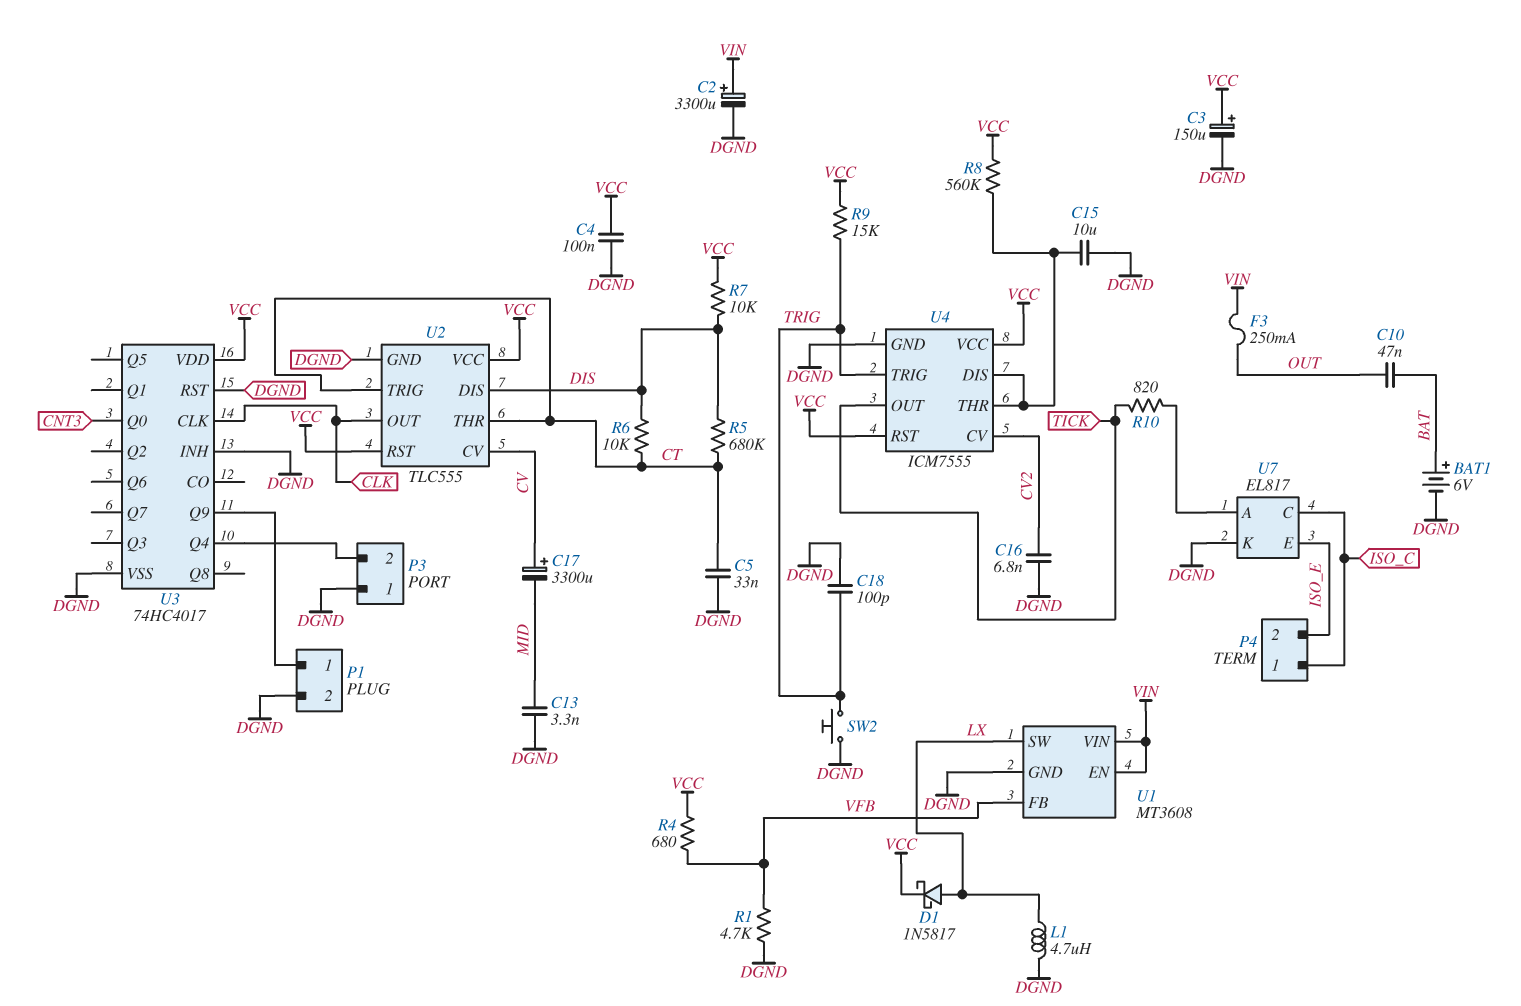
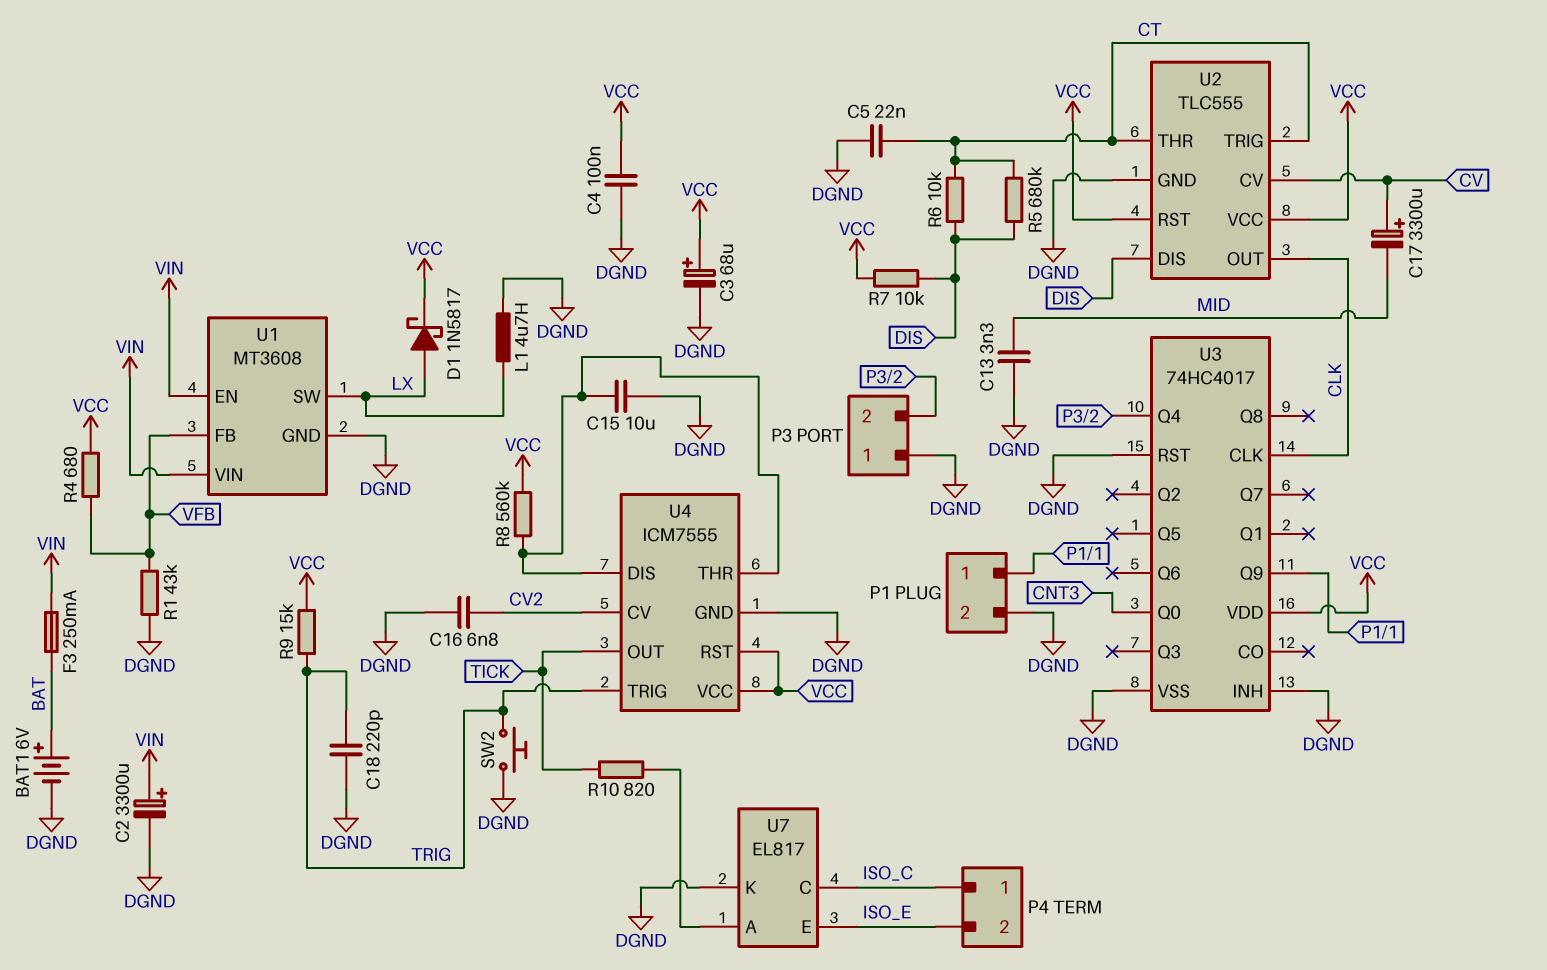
C3: 150uF (plus VCC, minus DGND) -> 68uF (plus VCC, minus DGND)
C5: 33nF (CT, DGND) -> 22nF (CT, DGND)
C10: 47nF (BAT, OUT) -> none
C18: 100pF (DGND, TRIG) -> 220pF (DGND, TRIG)
F3: 250mA (OUT, VIN) -> 250mA (BAT, VIN)
R1: 4.7k (DGND, VFB) -> 43k (DGND, VFB)

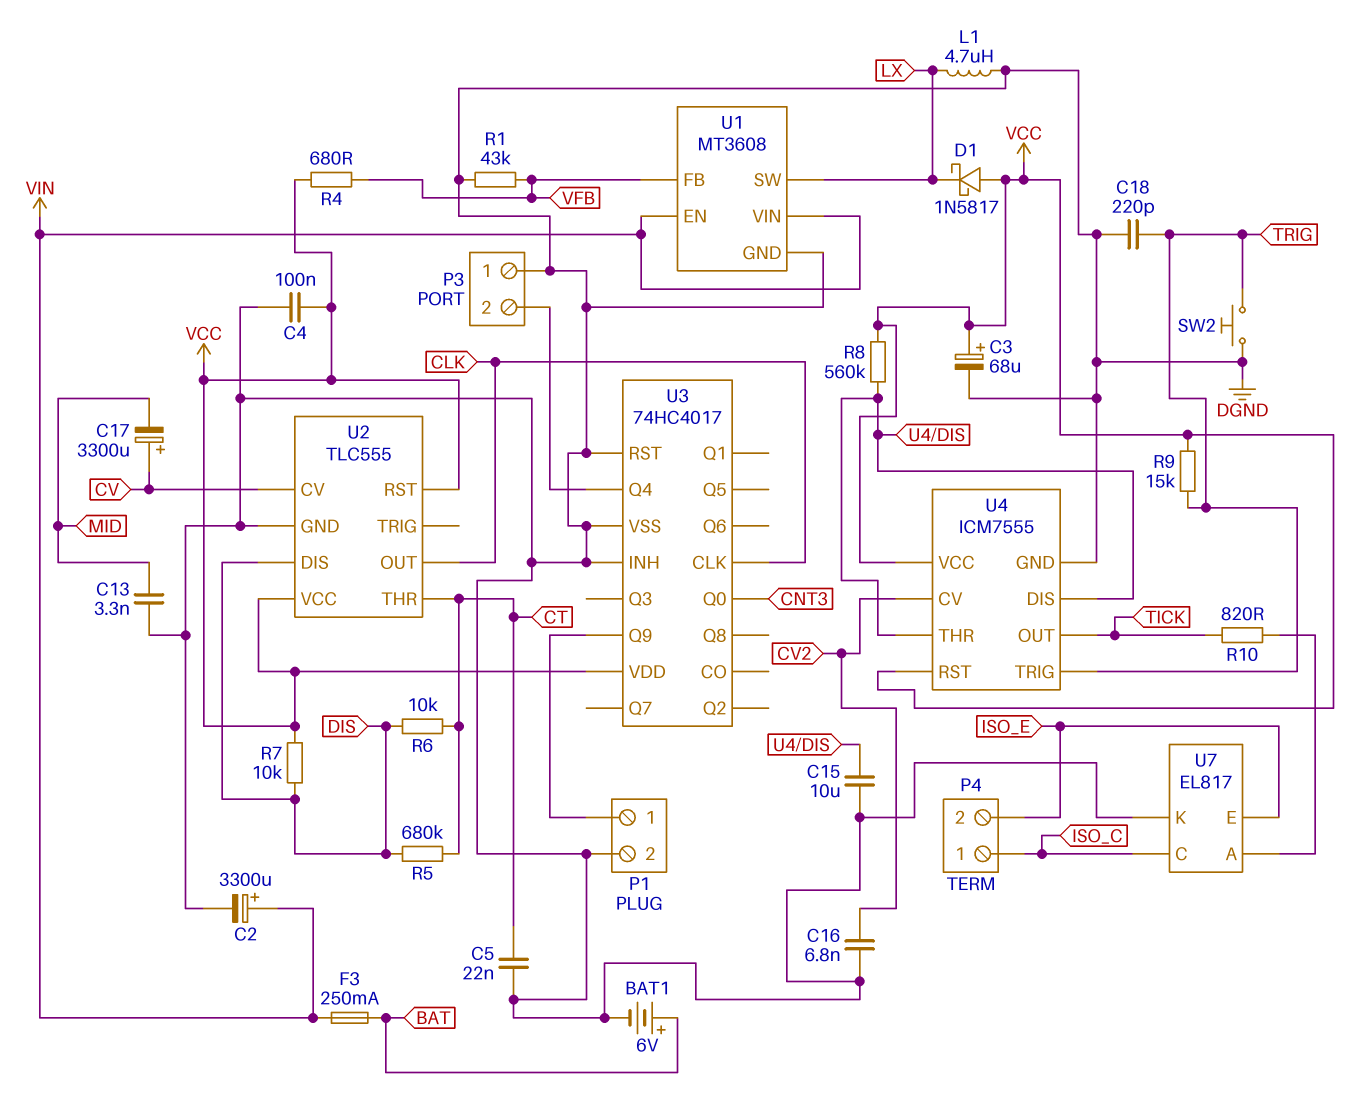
D1: schottky 1N5817 (A LX, K VCC) -> schottky 1N5817 (A VCC, K LX)
U2 pin TRIG: CT -> none

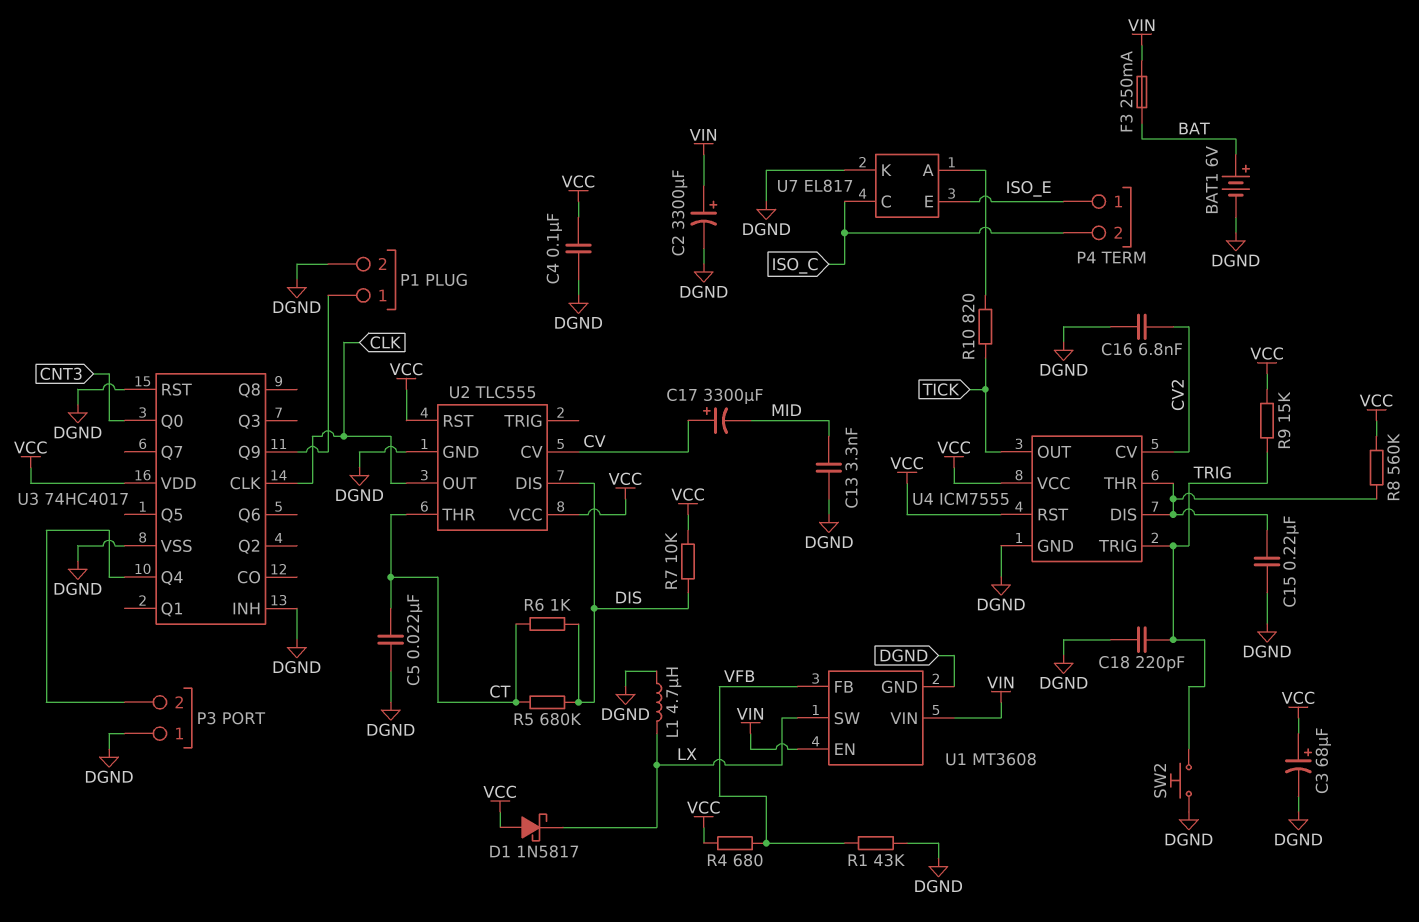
C15: 10uF (DGND, U4/DIS) -> 220nF (DGND, U4/DIS)
P4 pin 1: ISO_C -> ISO_E
P4 pin 2: ISO_E -> ISO_C
R6: 10k (CT, DIS) -> 1k (CT, DIS)

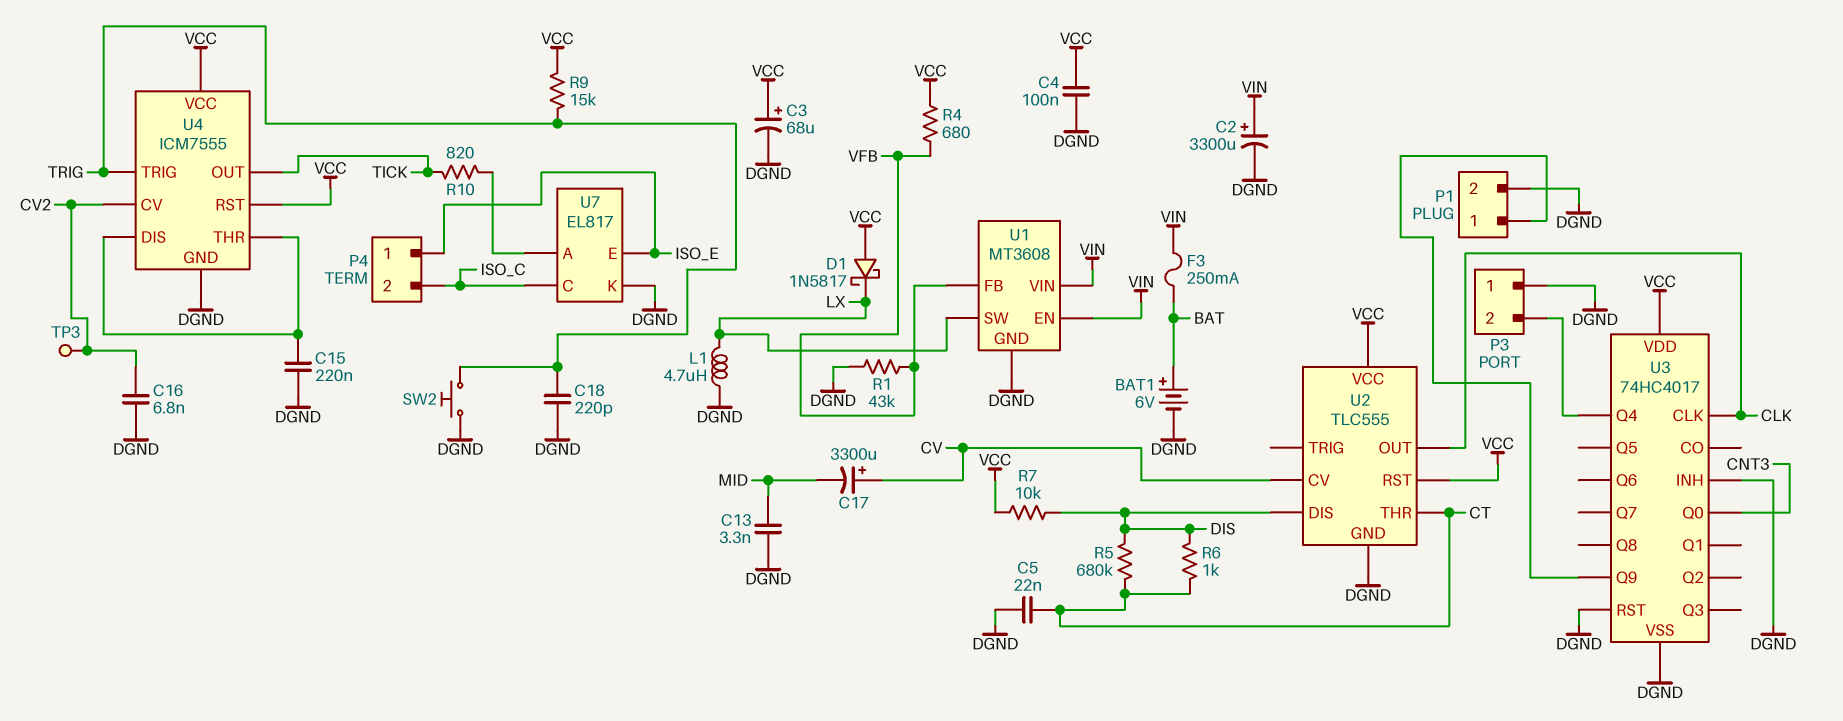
R8: 560k (U4/DIS, VCC) -> none
TP3: none -> test point (CV2)

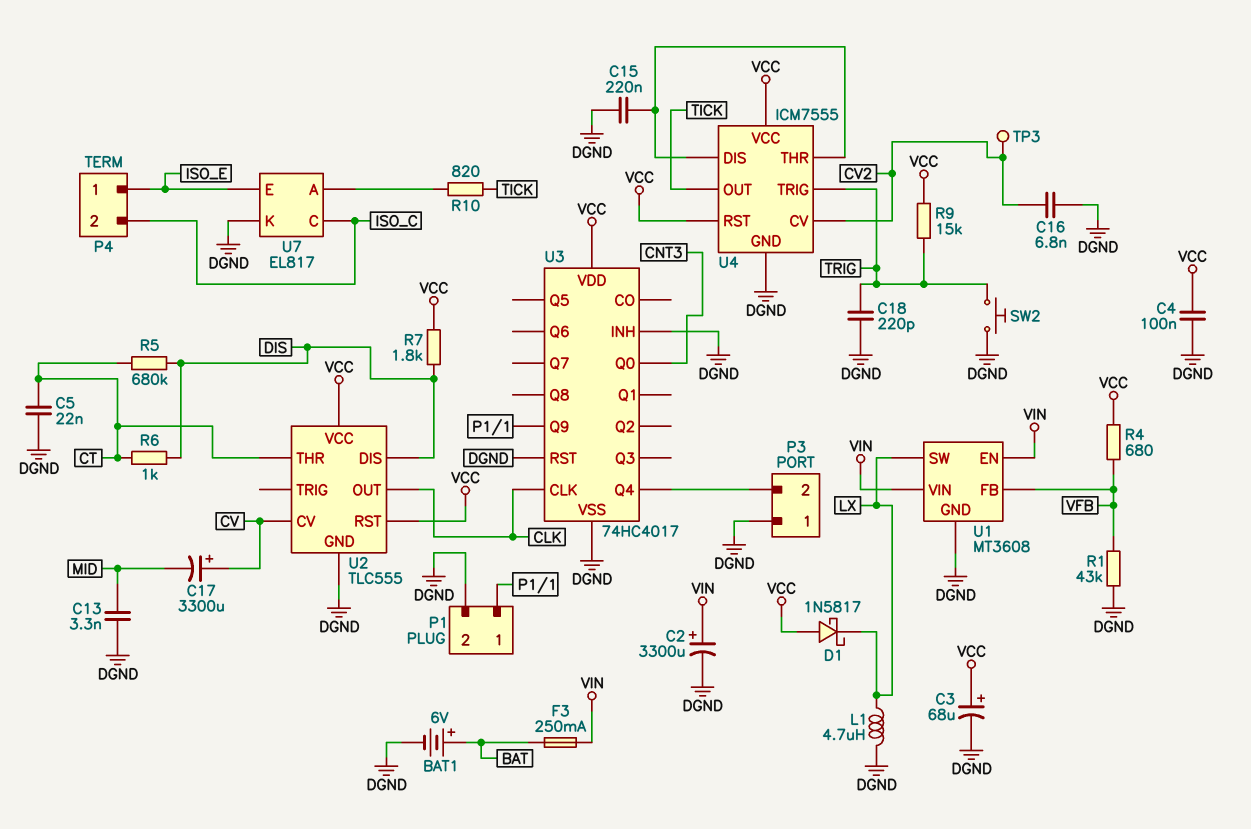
R7: 10k (DIS, VCC) -> 1.8k (DIS, VCC)

